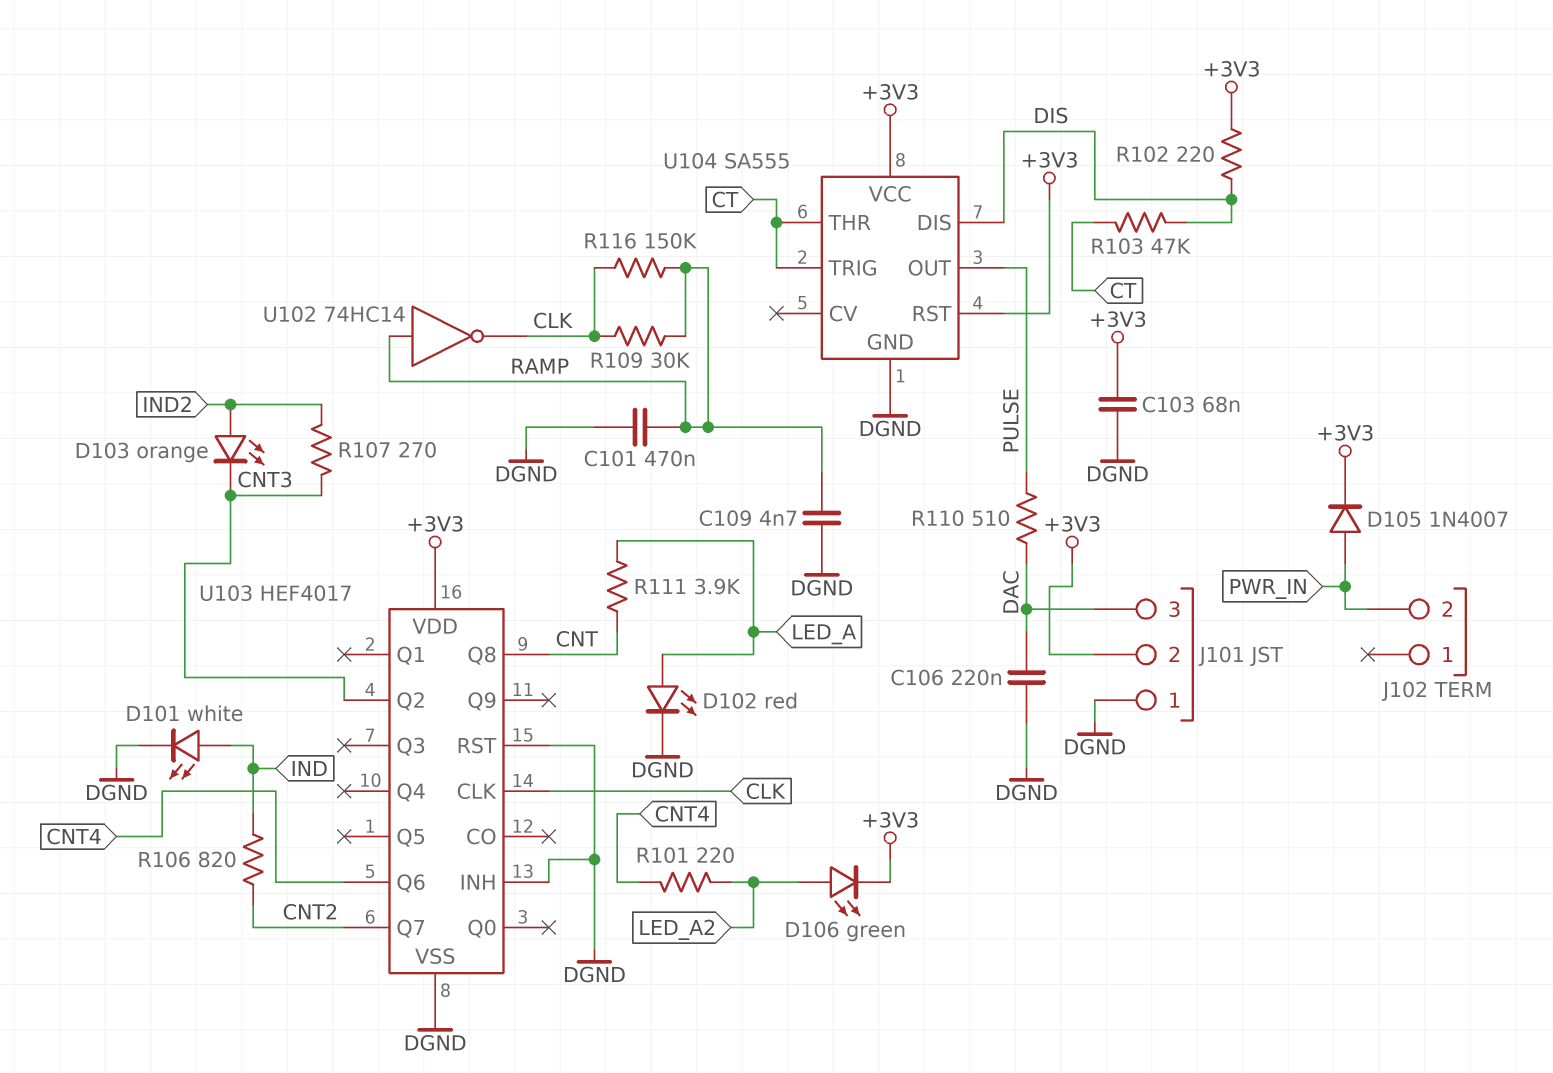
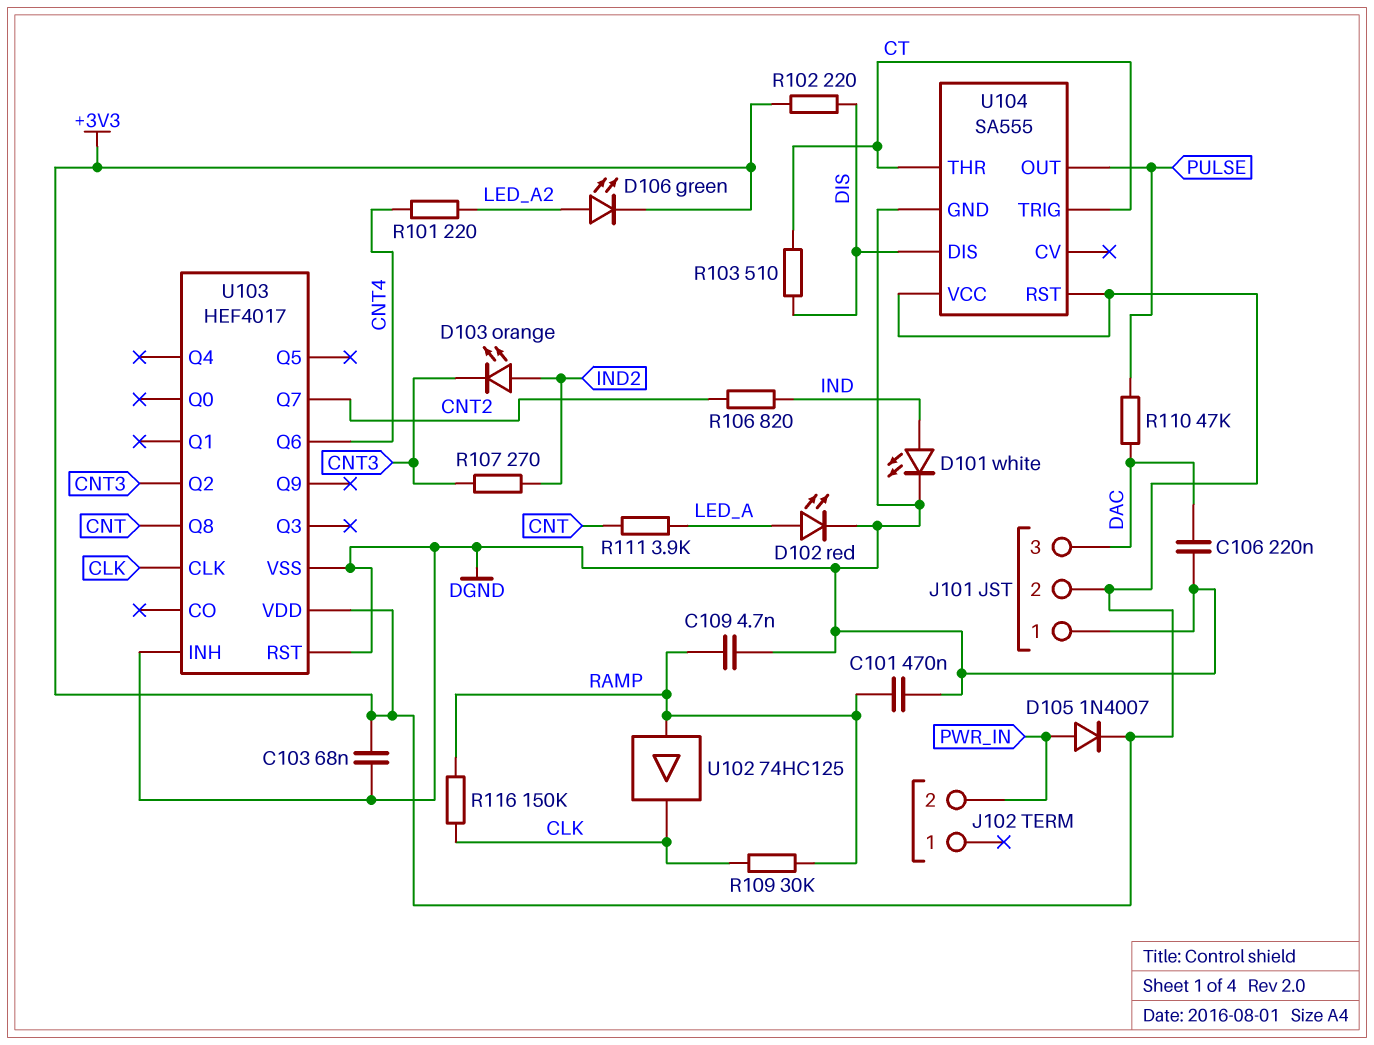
R103: 47k (CT, DIS) -> 510 (CT, DIS)
R110: 510 (DAC, PULSE) -> 47k (DAC, PULSE)
U102: NOT 74HC14 (in RAMP, out CLK) -> buffer 74HC125 (in RAMP, out CLK)

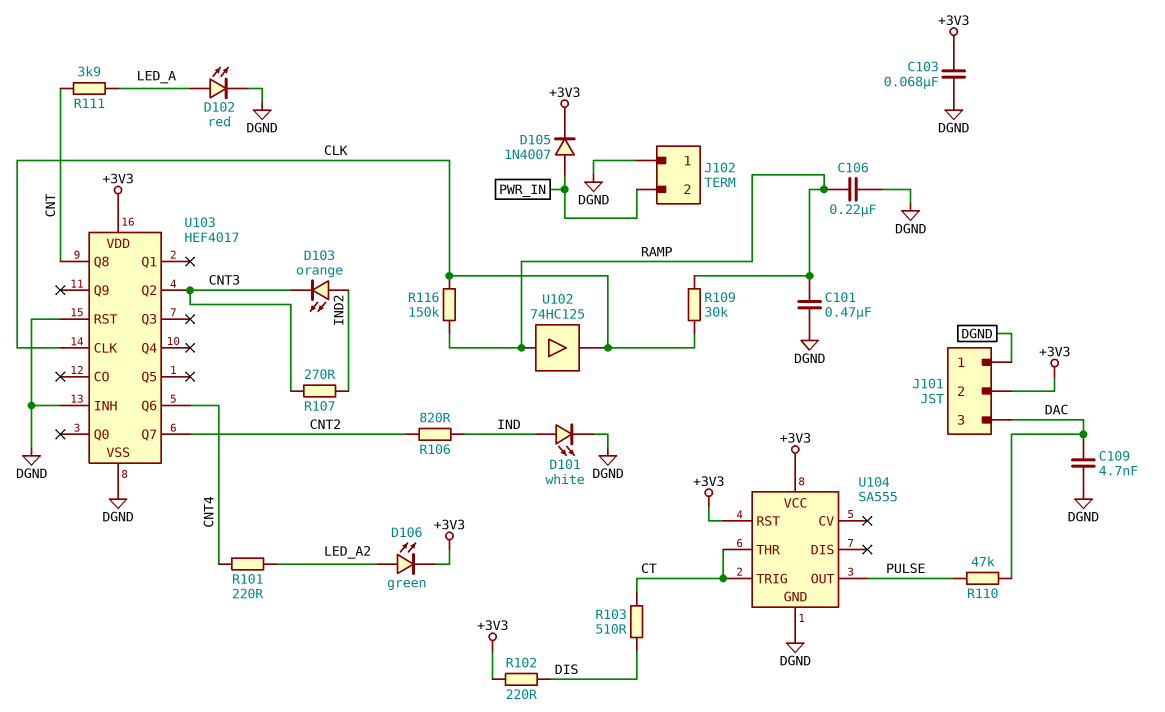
C106: 220nF (DAC, DGND) -> 220nF (DGND, RAMP)
C109: 4.7nF (DGND, RAMP) -> 4.7nF (DAC, DGND)
J102 pin 1: none -> DGND
U104 pin DIS: DIS -> none

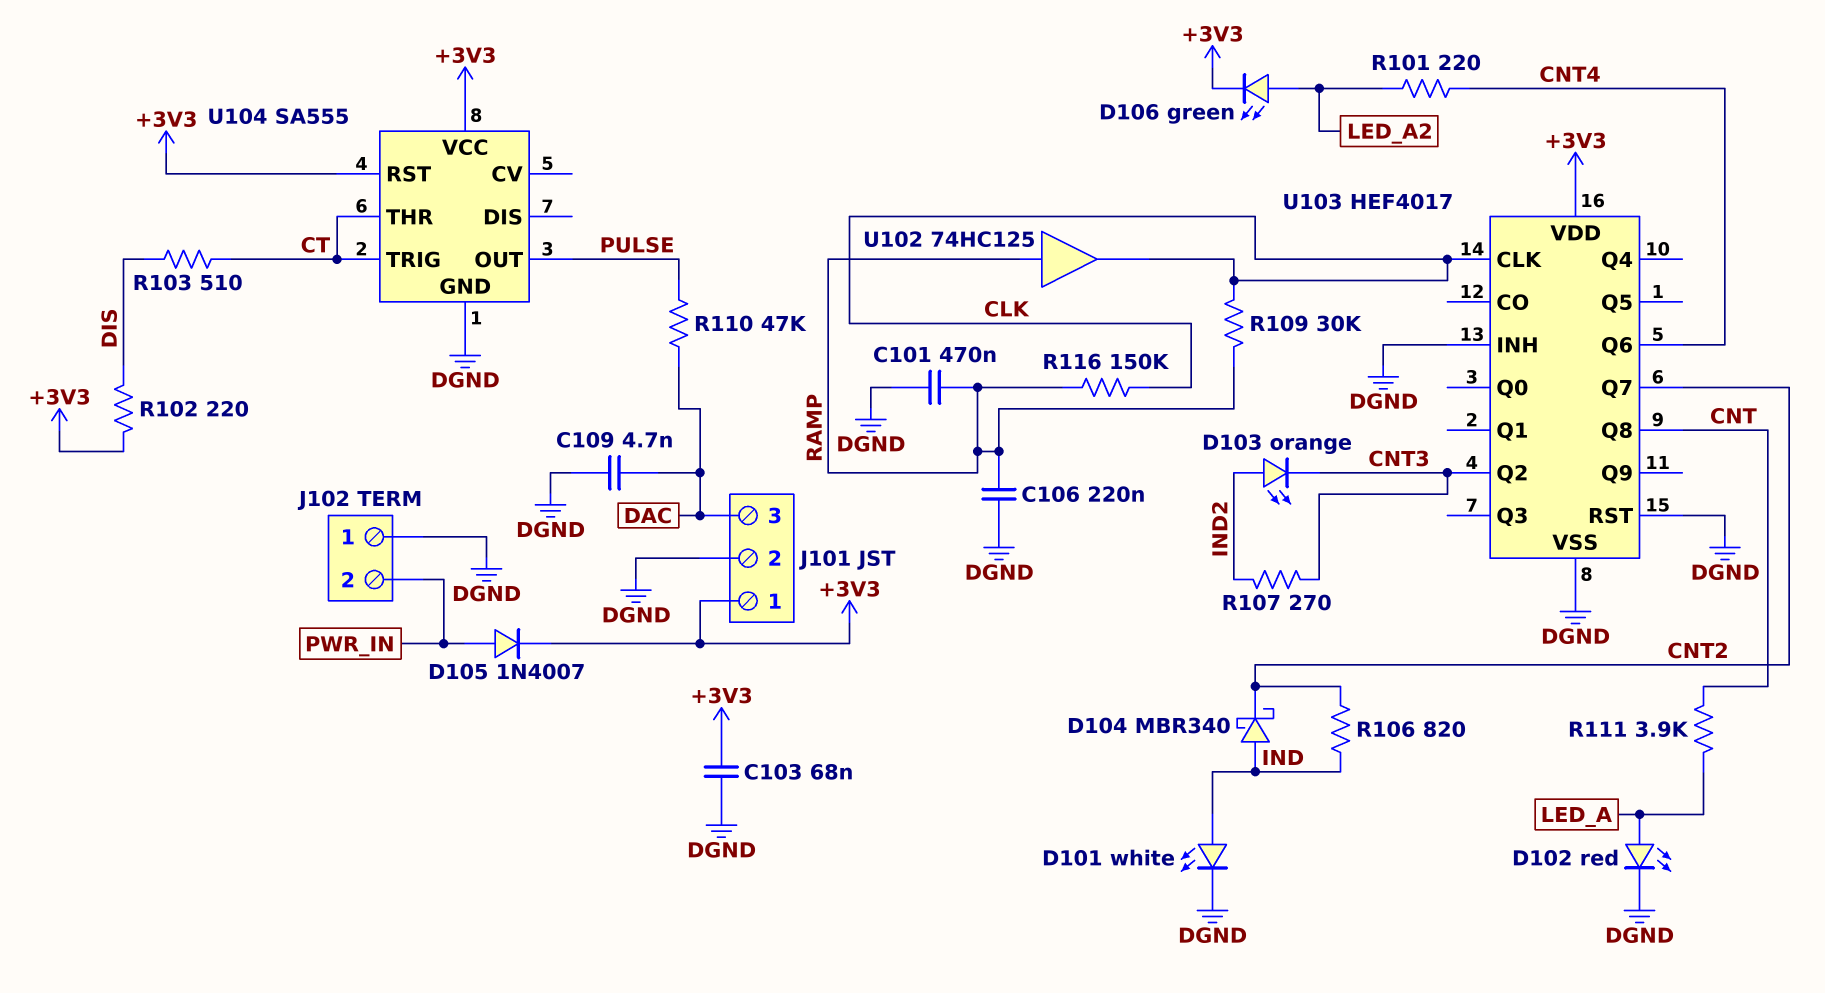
D104: none -> schottky MBR340 (A IND, K CNT2)
J101 pin 1: DGND -> +3V3
J101 pin 2: +3V3 -> DGND

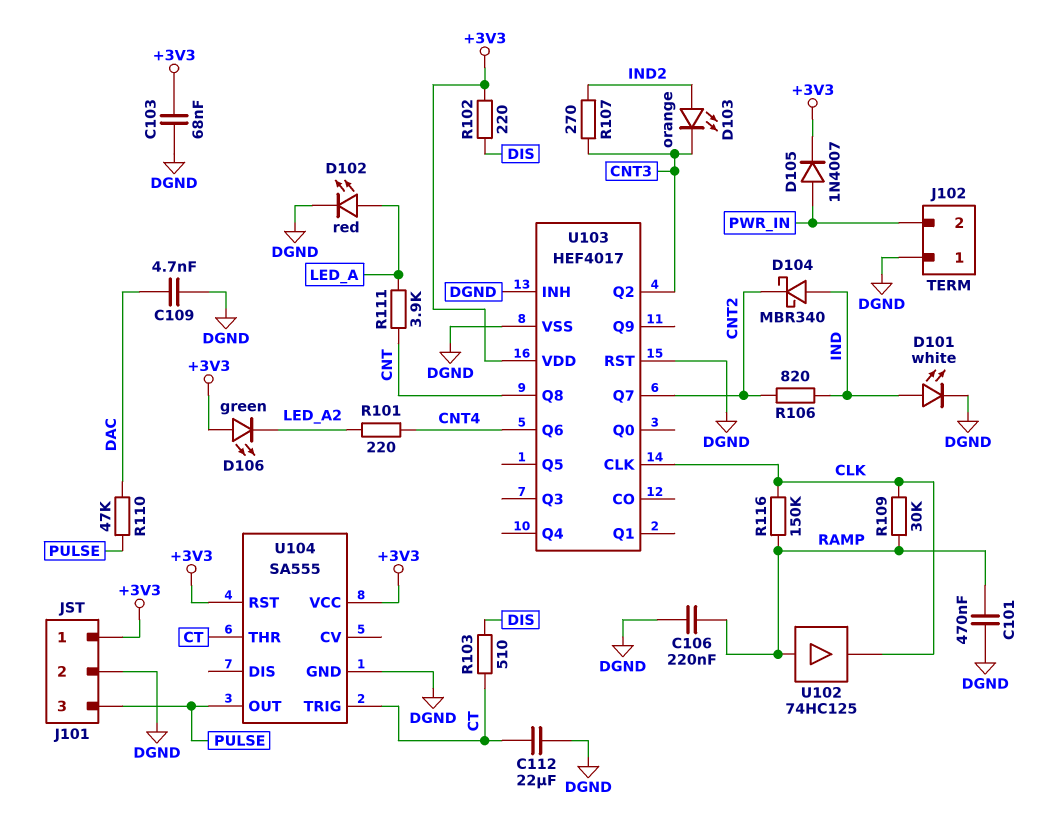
C112: none -> 22uF (CT, DGND)
D106: LED green (A LED_A2, K +3V3) -> LED green (A +3V3, K LED_A2)
J101 pin 3: DAC -> PULSE

